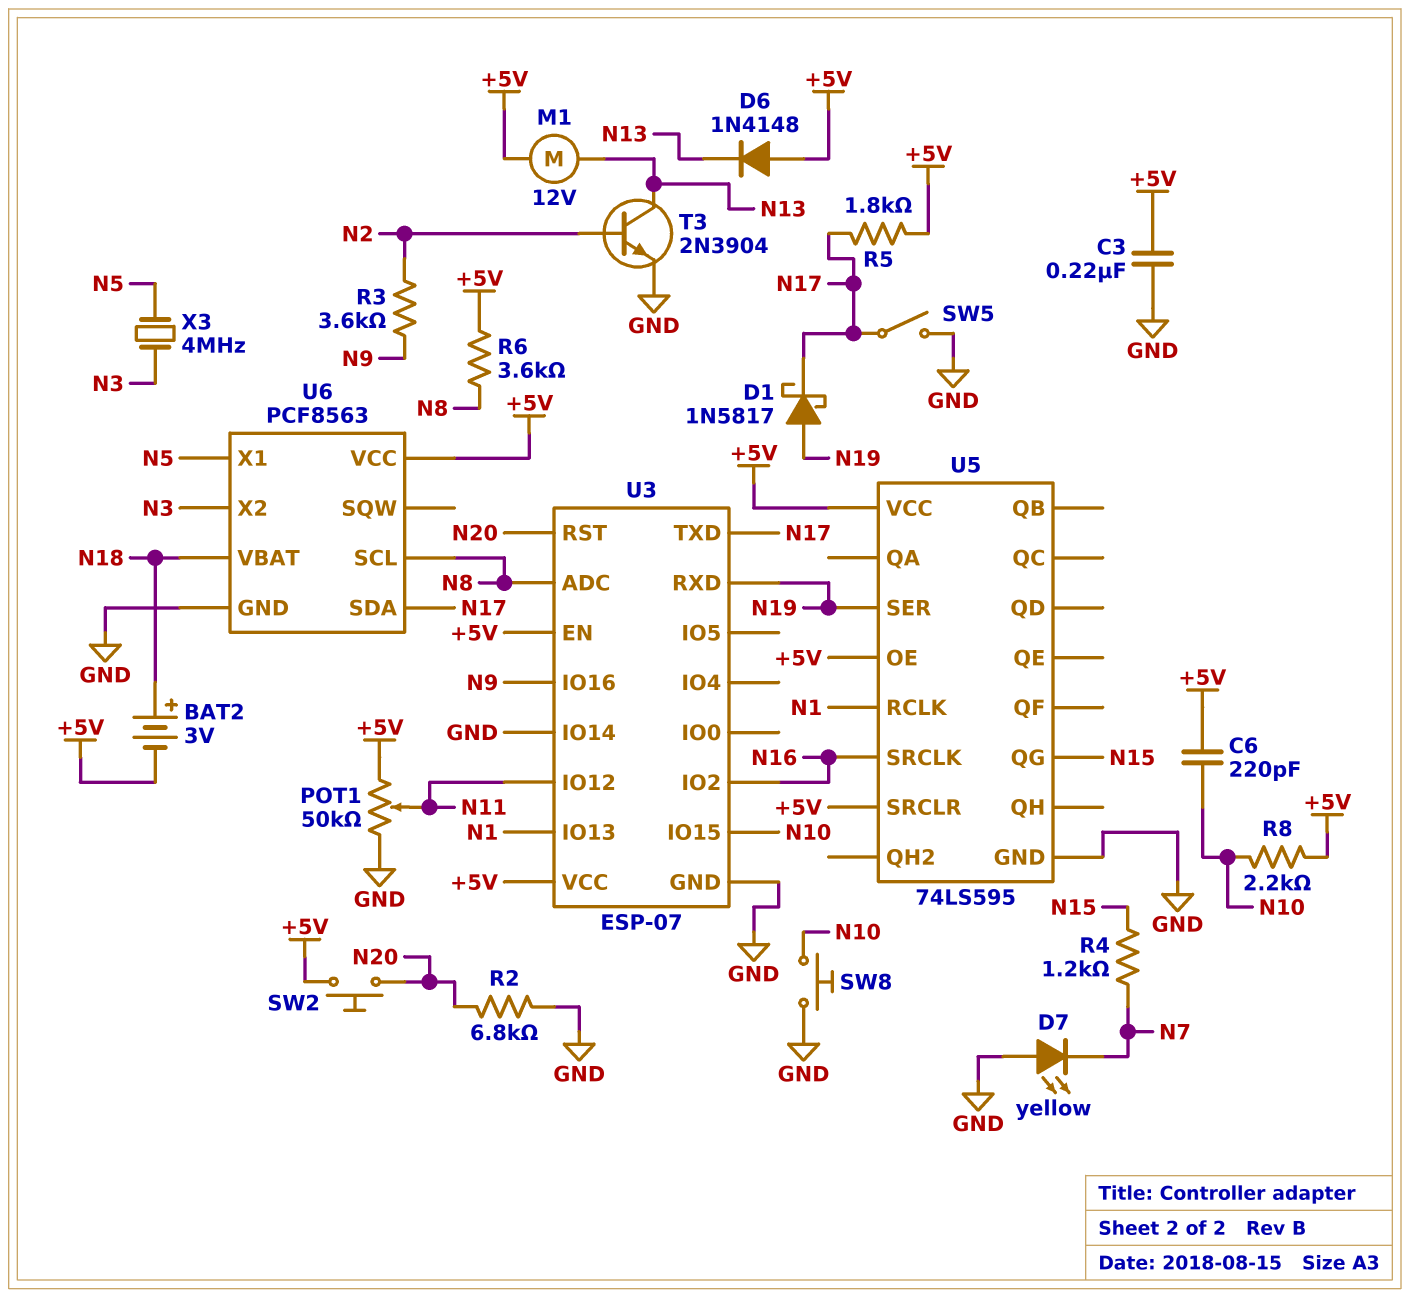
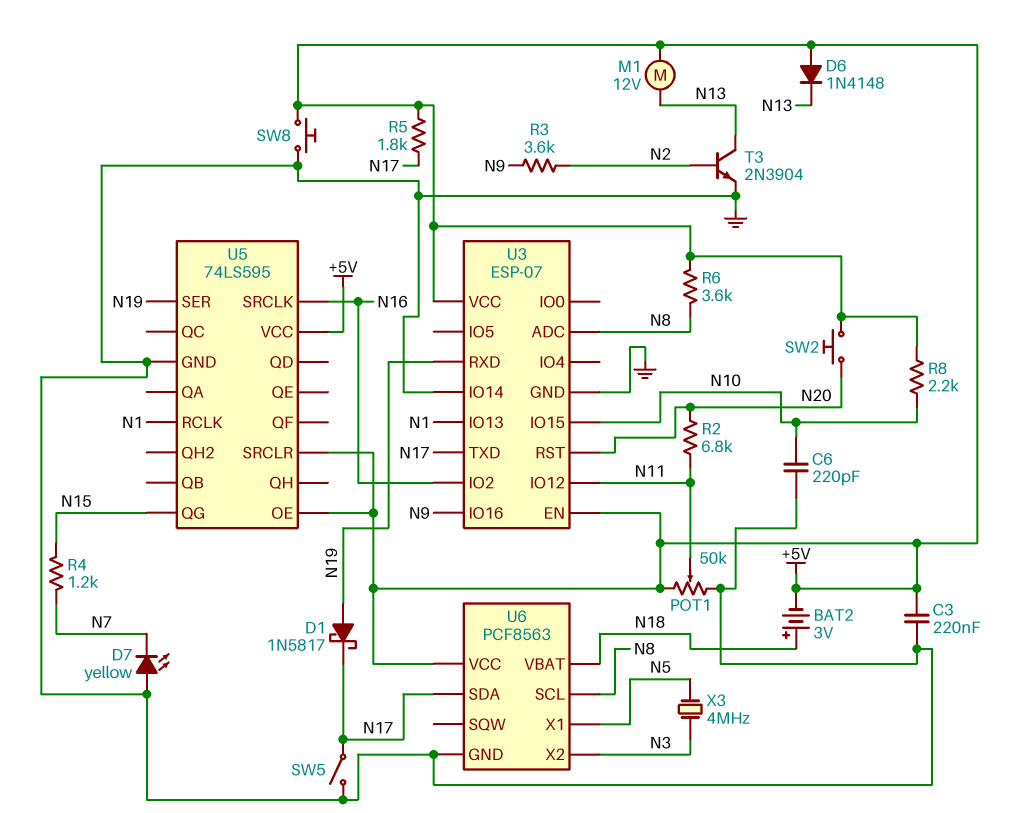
C6: 220pF (+5V, N10) -> 220pF (GND, N10)
R2: 6.8k (GND, N20) -> 6.8k (N11, N20)
SW8: button (GND, N10) -> button (+5V, GND)

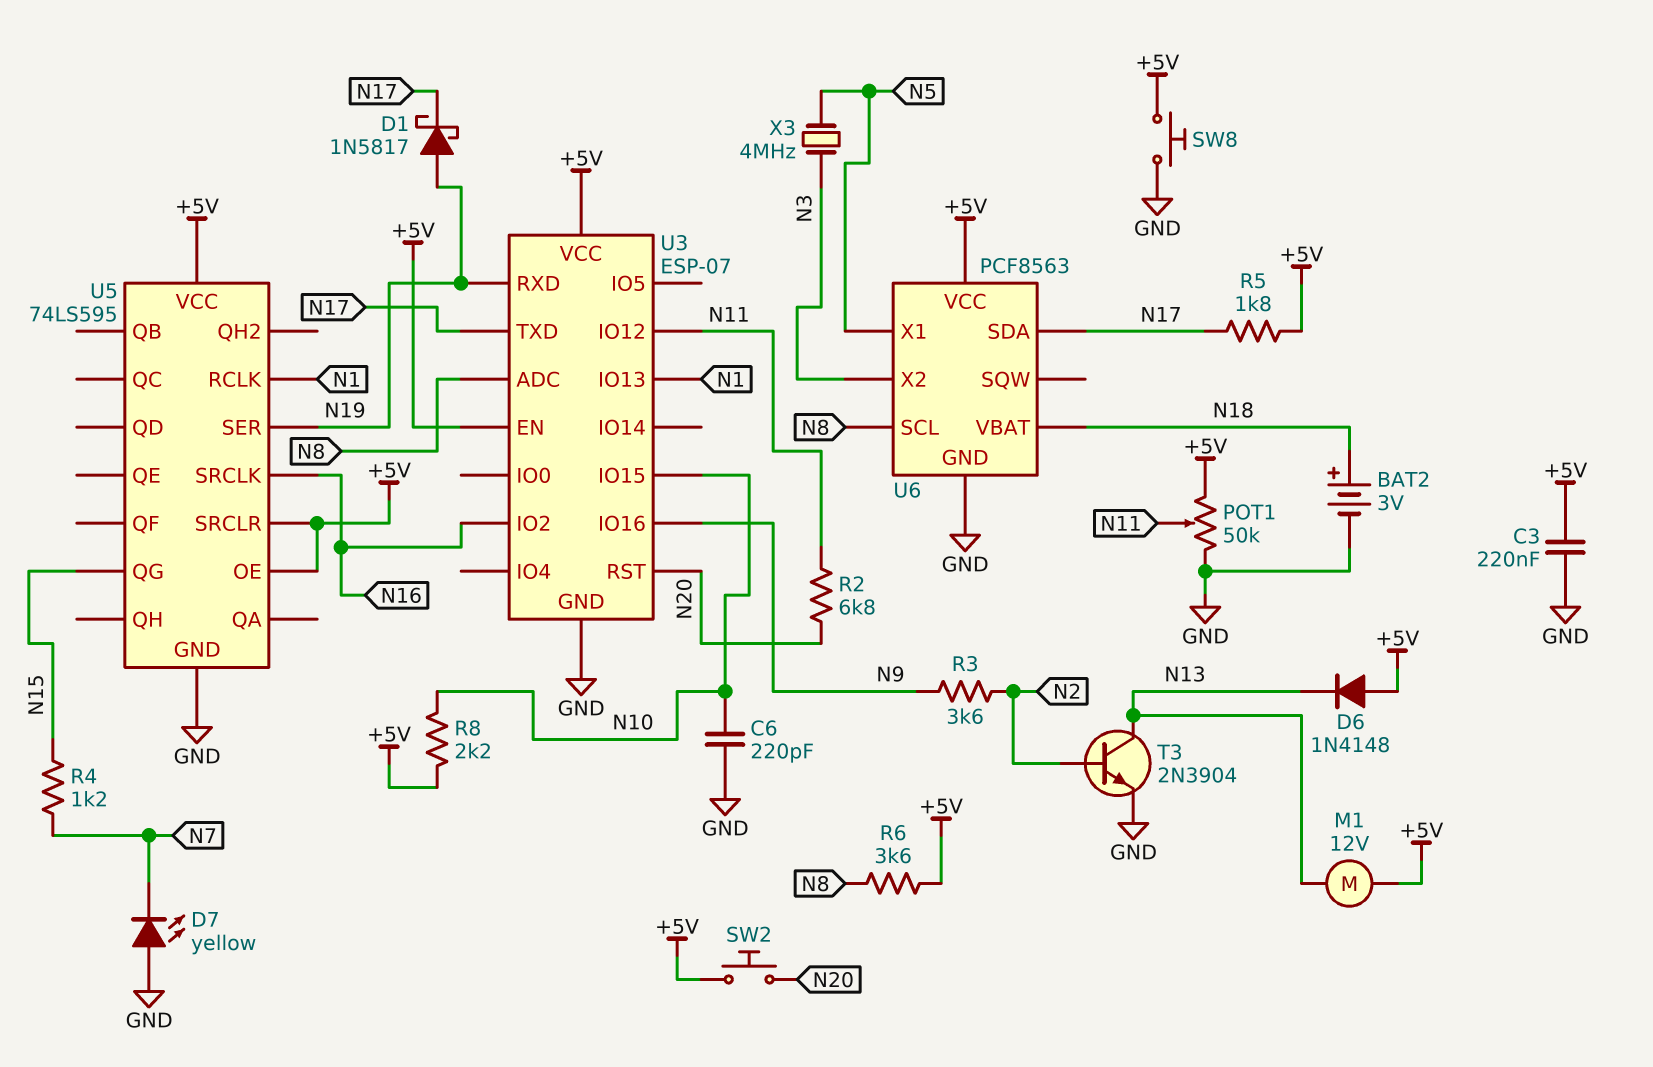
BAT2: 3V (plus N18, minus +5V) -> 3V (plus N18, minus GND)
SW5: switch (GND, N17) -> none
U3 pin IO14: GND -> none

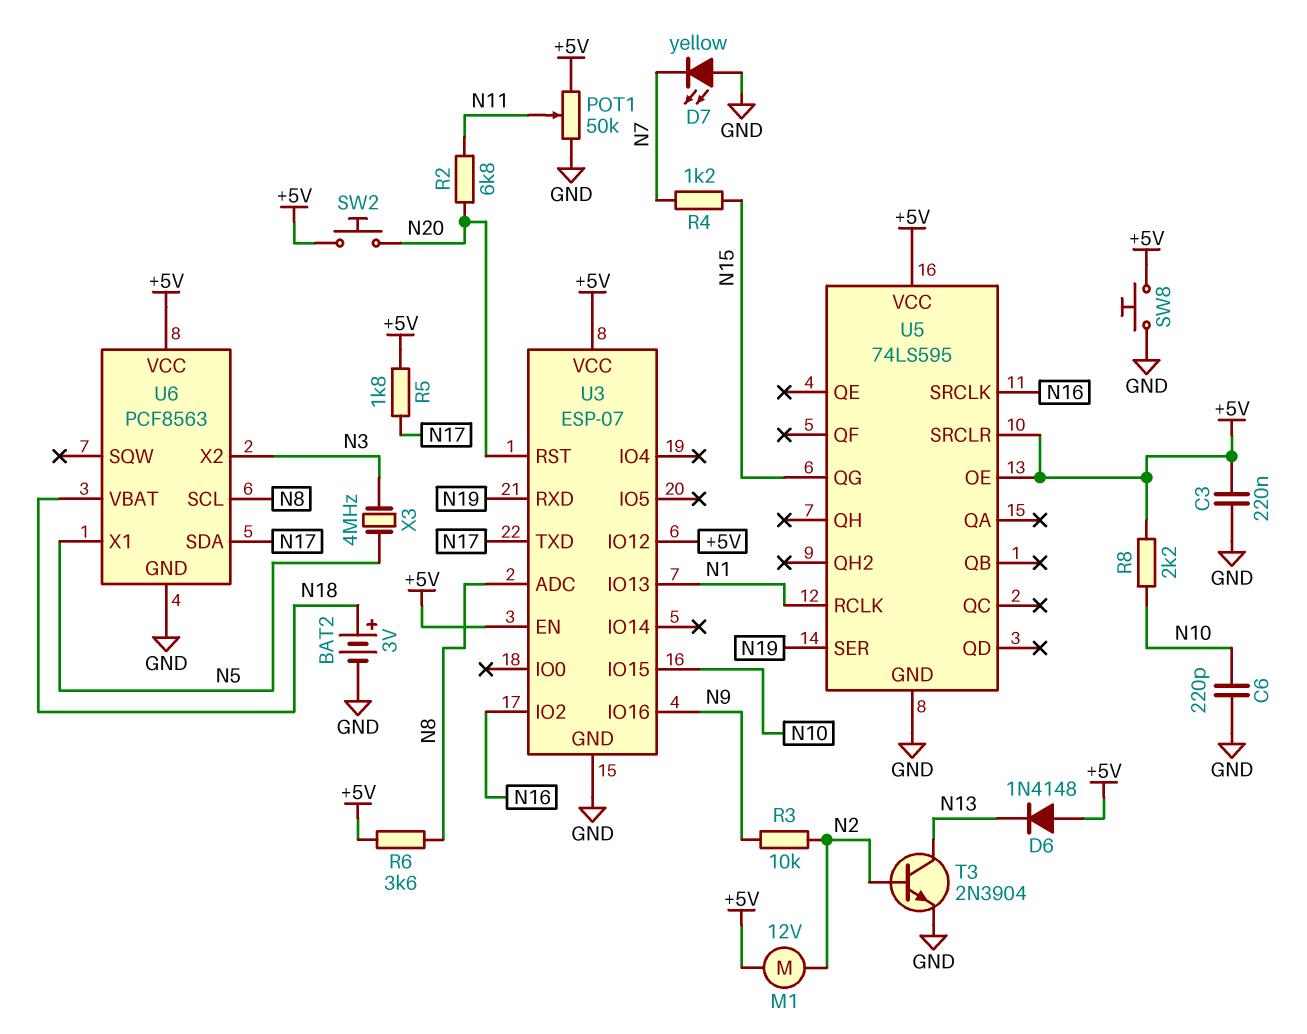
D1: schottky 1N5817 (A N19, K N17) -> none
M1: motor 12V (+5V, N13) -> motor 12V (+5V, N2)
R3: 3.6k (N2, N9) -> 10k (N2, N9)
U3 pin IO12: N11 -> +5V

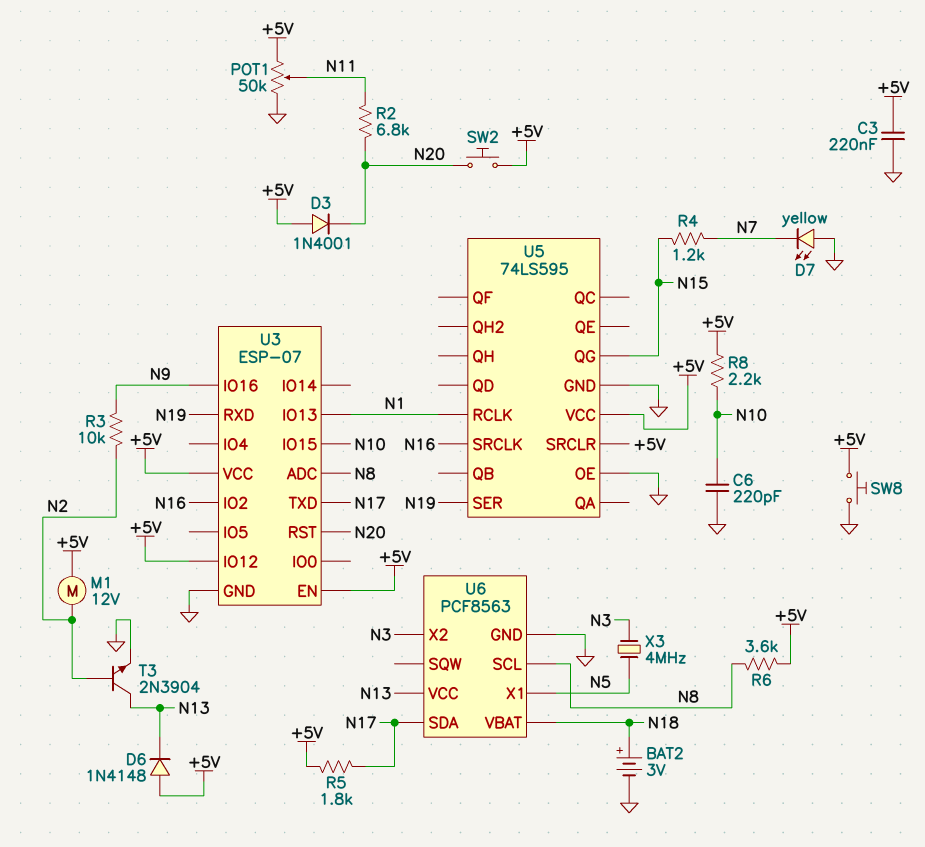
D3: none -> diode 1N4001 (A +5V, K N20)
U5 pin OE: +5V -> GND
U6 pin VCC: +5V -> N13

